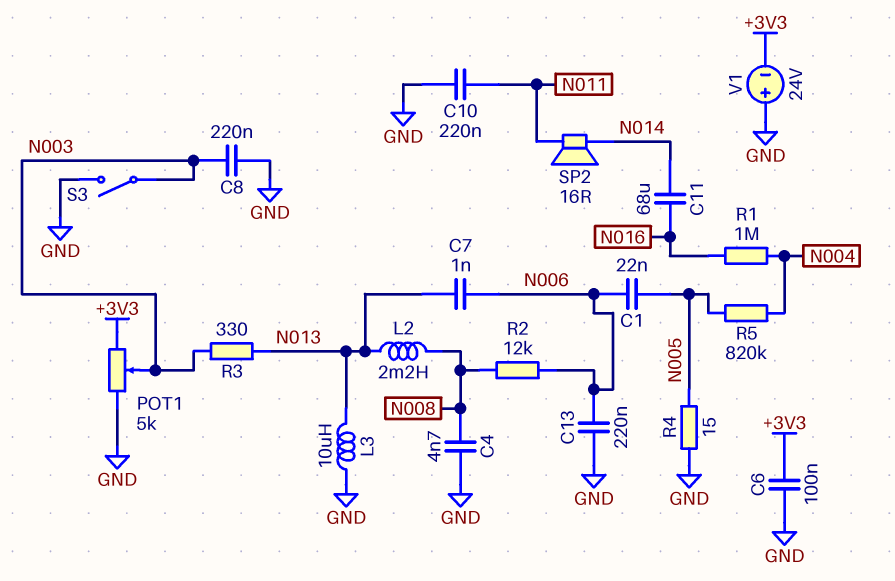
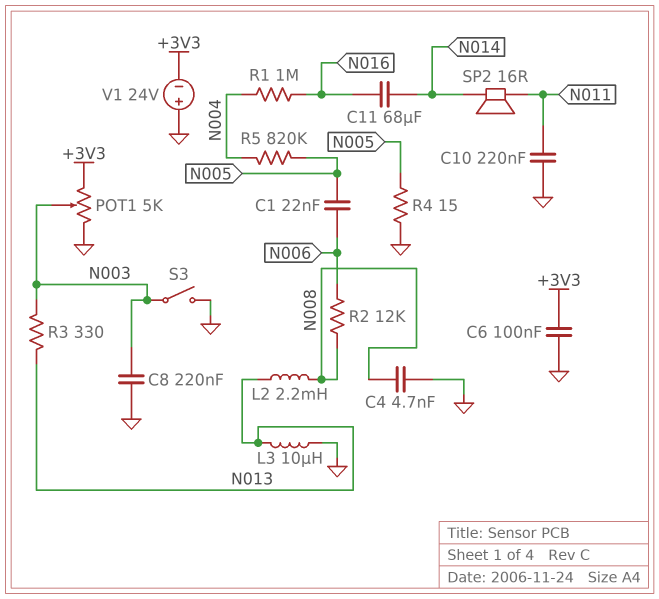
C7: 1nF (N006, N013) -> none
C13: 220nF (GND, N006) -> none

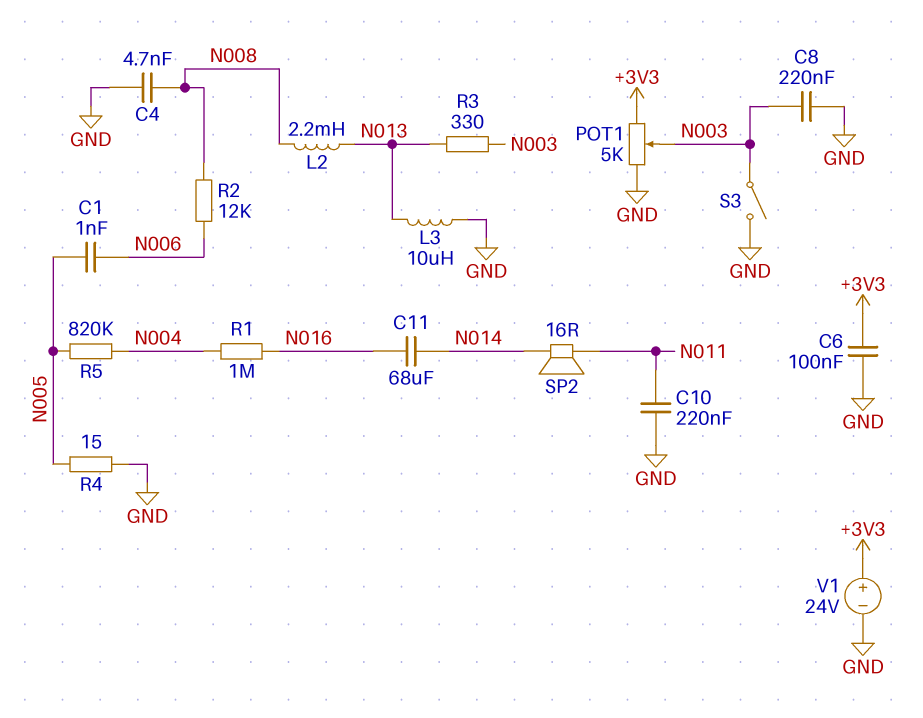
C1: 22nF (N005, N006) -> 1nF (N005, N006)
V1: 24V (plus GND, minus +3V3) -> 24V (plus +3V3, minus GND)

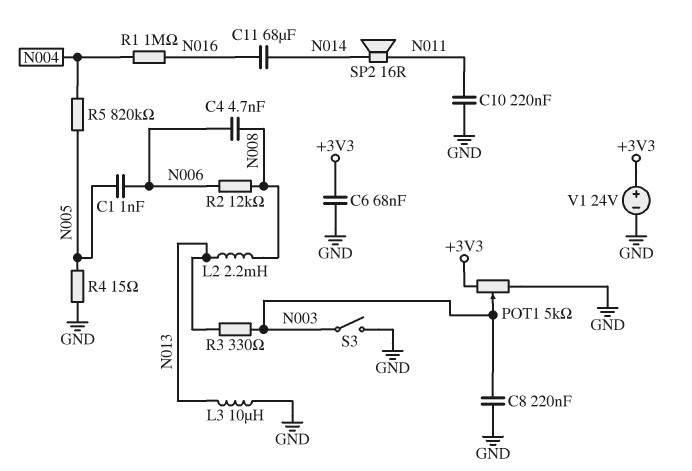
C4: 4.7nF (GND, N008) -> 4.7nF (N006, N008)
C6: 100nF (+3V3, GND) -> 68nF (+3V3, GND)

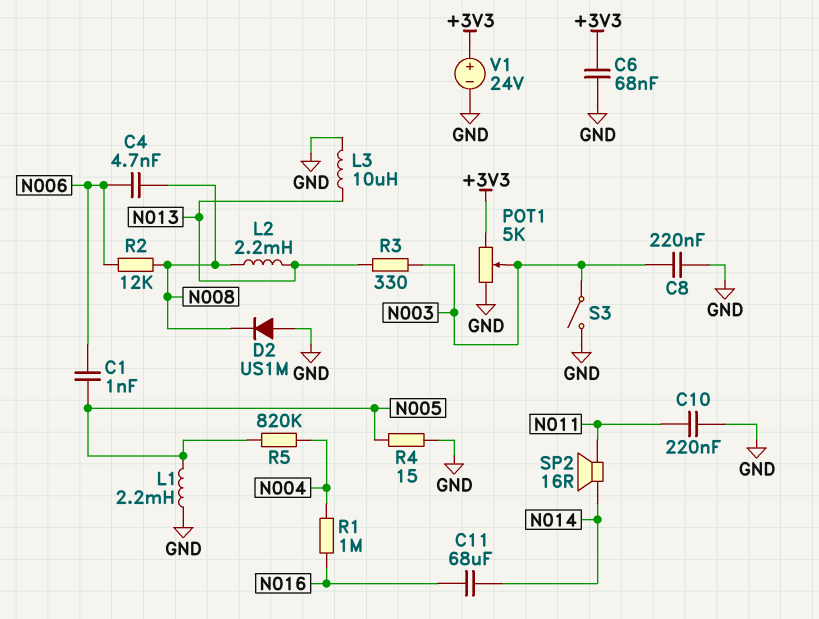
D2: none -> diode US1M (A GND, K N008)
L1: none -> 2.2mH (GND, N005)

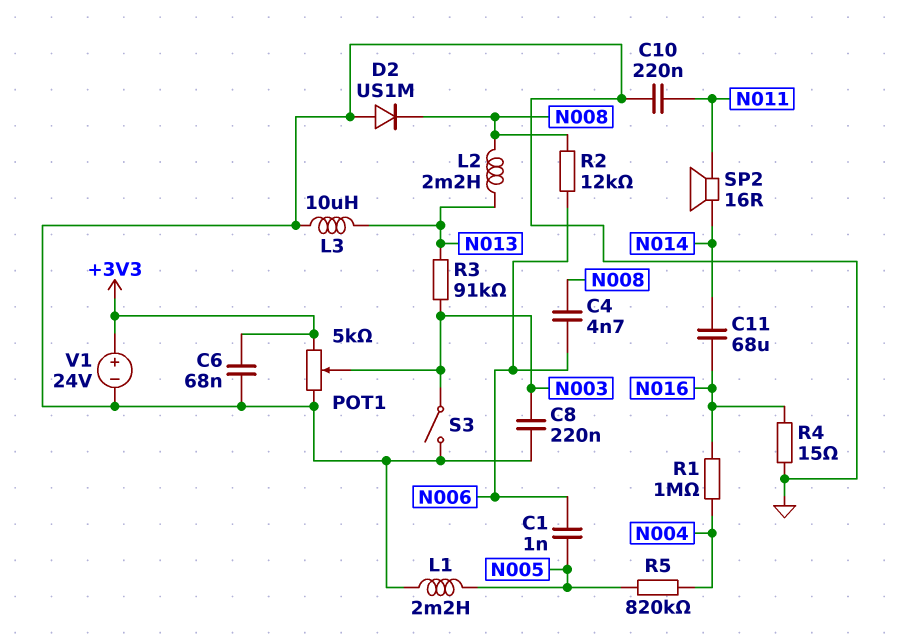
R3: 330 (N003, N013) -> 91k (N003, N013)
R4: 15 (GND, N005) -> 15 (GND, N016)

